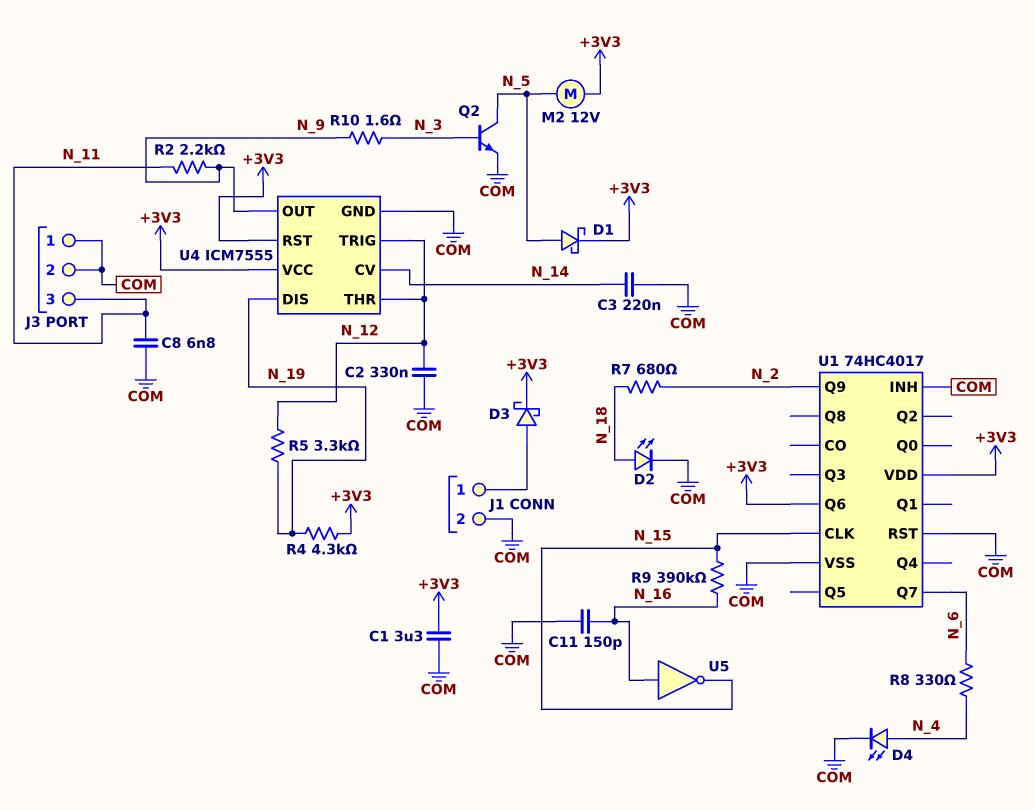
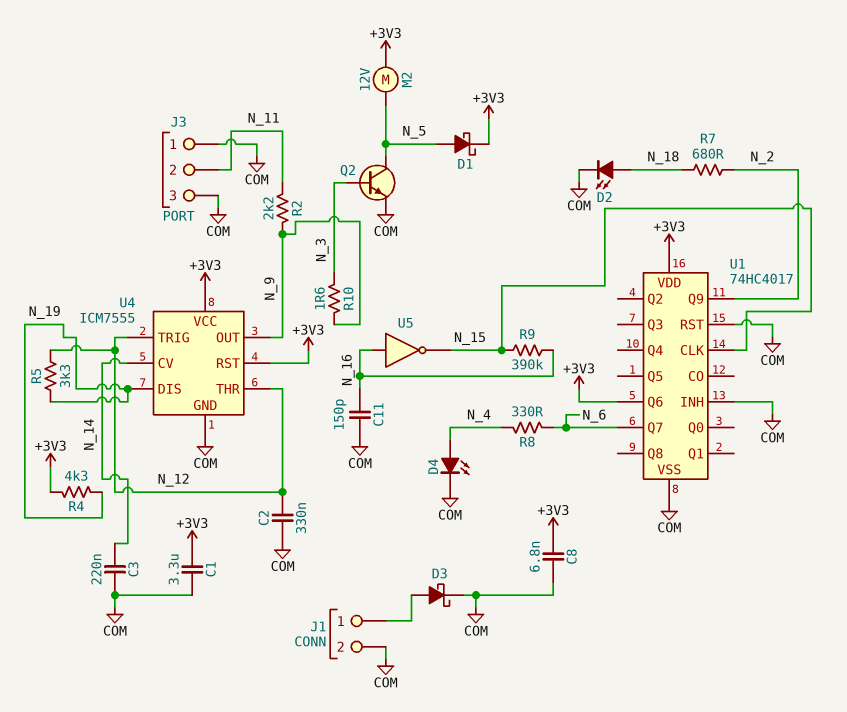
C8: 6.8nF (COM, N_11) -> 6.8nF (+3V3, COM)
D3: schottky (A J1/1, K +3V3) -> schottky (A J1/1, K COM)
J3 pin 2: COM -> N_11
J3 pin 3: N_11 -> COM

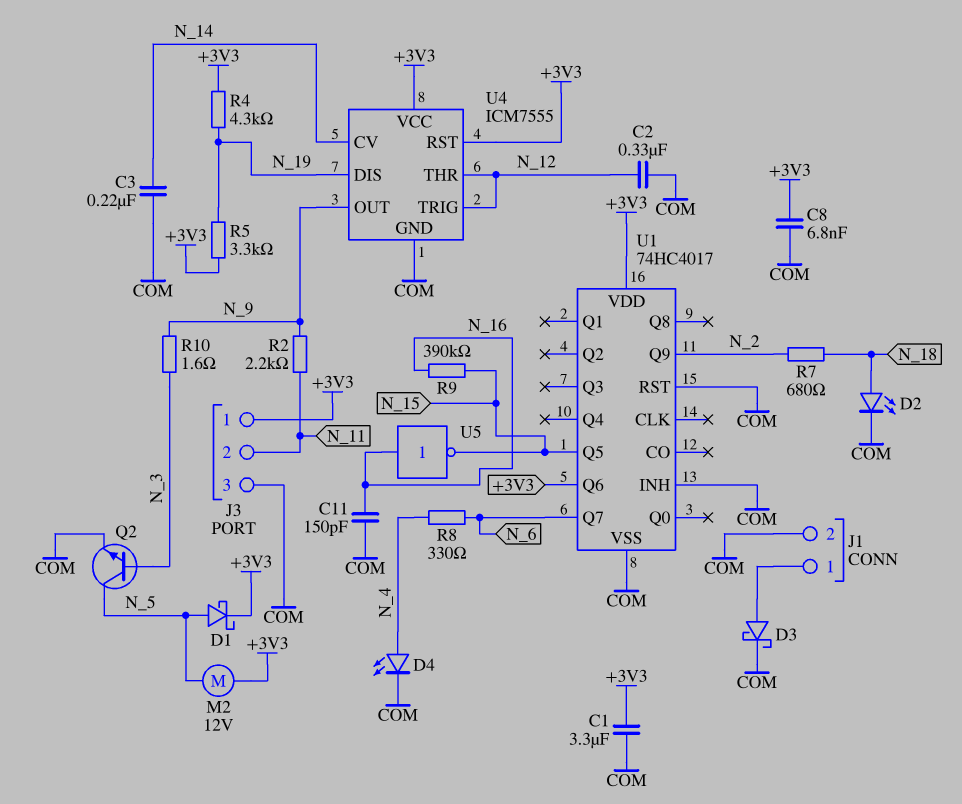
J3 pin 1: COM -> +3V3
R5: 3.3k (N_12, N_19) -> 3.3k (+3V3, N_19)
U1 pin CLK: N_15 -> none
U1 pin Q5: none -> N_15

